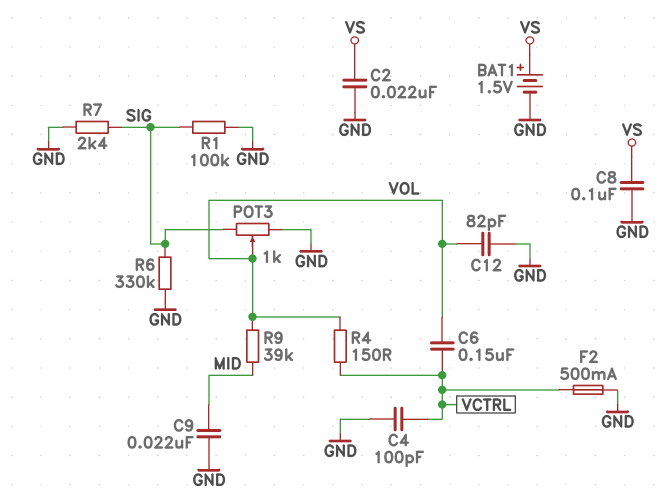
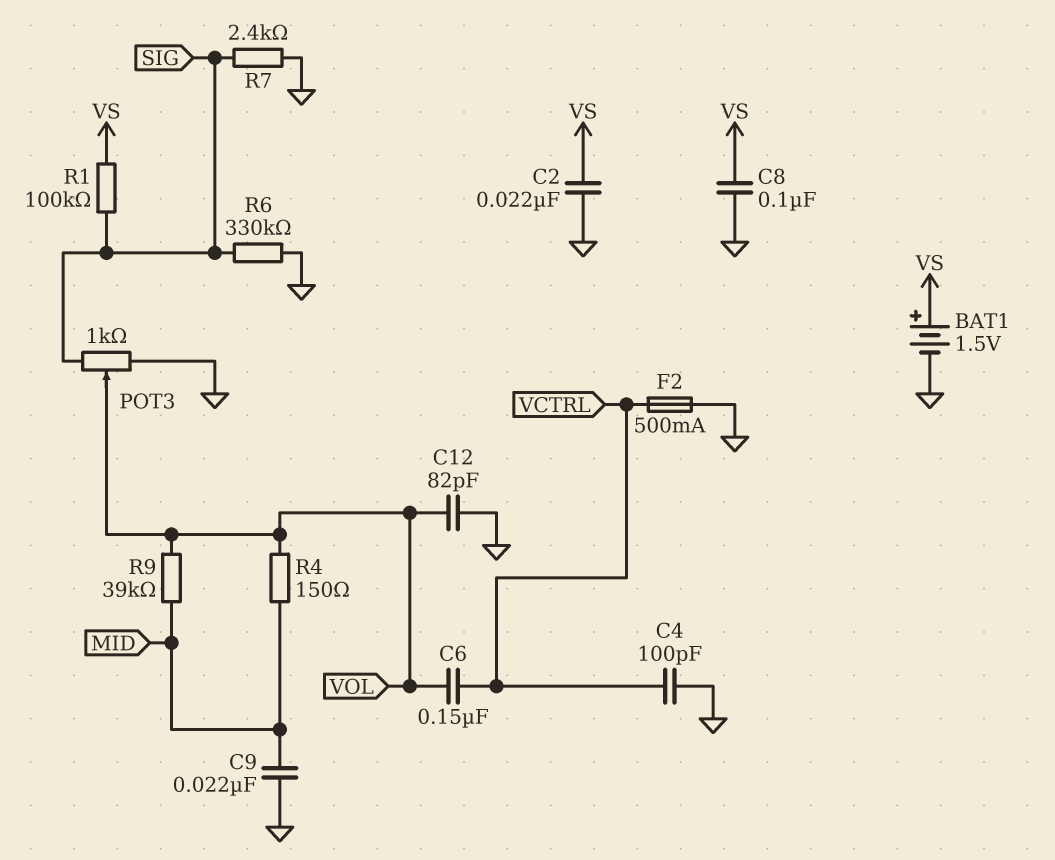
R1: 100k (GND, SIG) -> 100k (SIG, VS)
R4: 150 (VCTRL, VOL) -> 150 (MID, VOL)

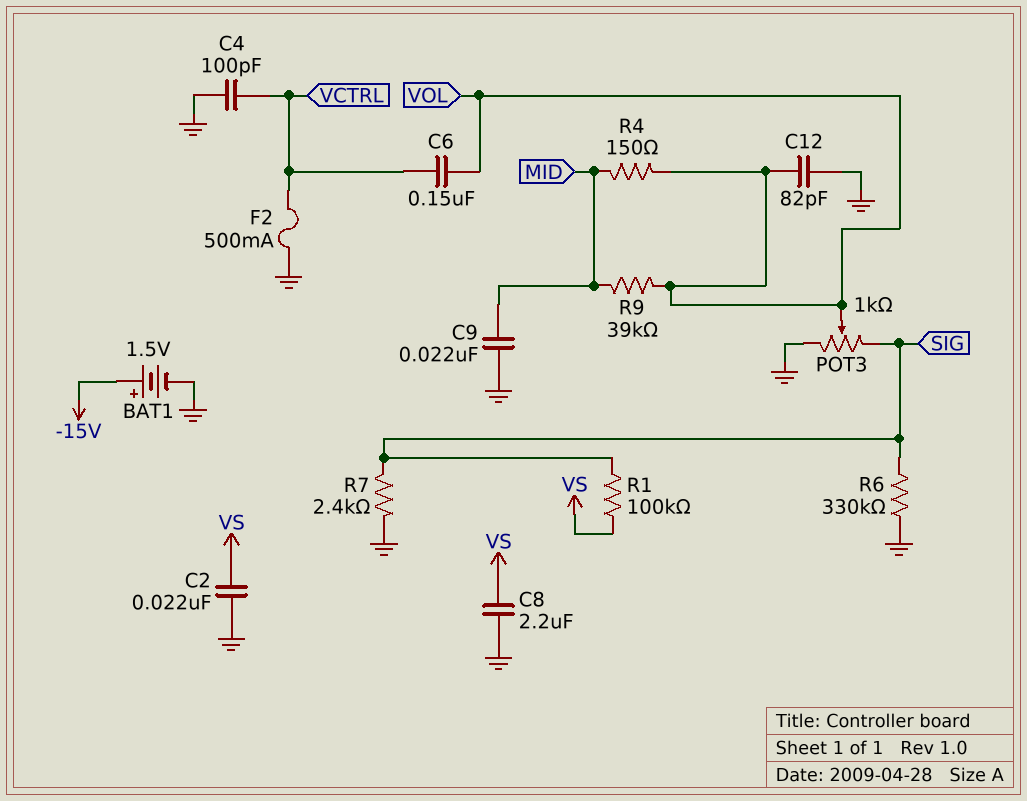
BAT1: 1.5V (plus VS, minus GND) -> 1.5V (plus -15V, minus GND)
C8: 100nF (GND, VS) -> 2.2uF (GND, VS)

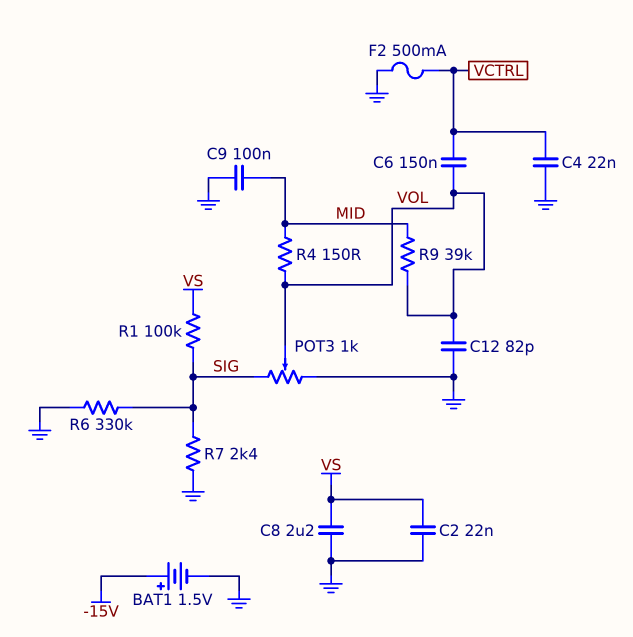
C4: 100pF (GND, VCTRL) -> 22nF (GND, VCTRL)
C9: 22nF (GND, MID) -> 100nF (GND, MID)

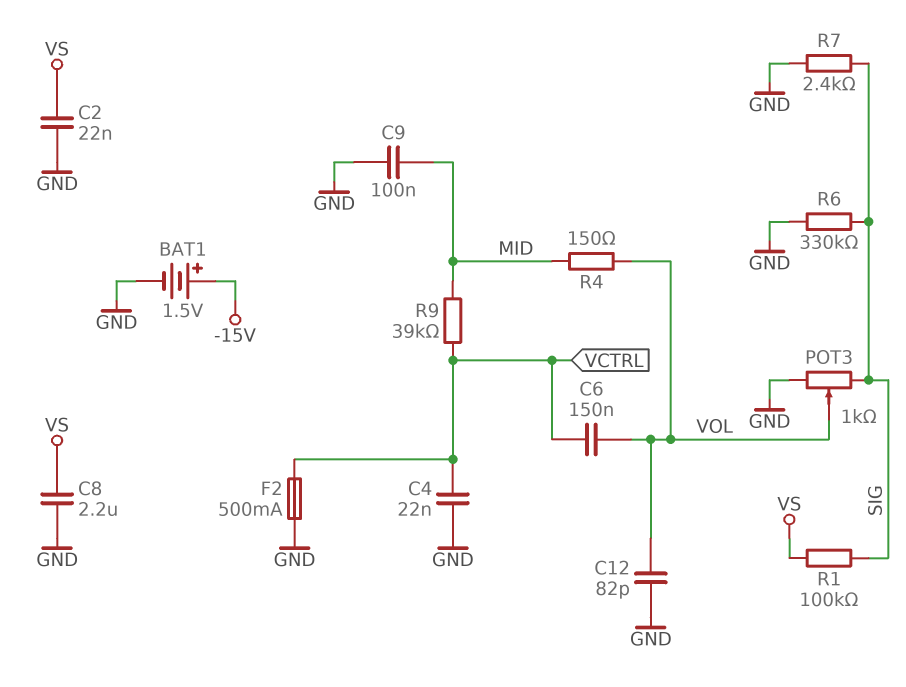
R9: 39k (MID, VOL) -> 39k (MID, VCTRL)

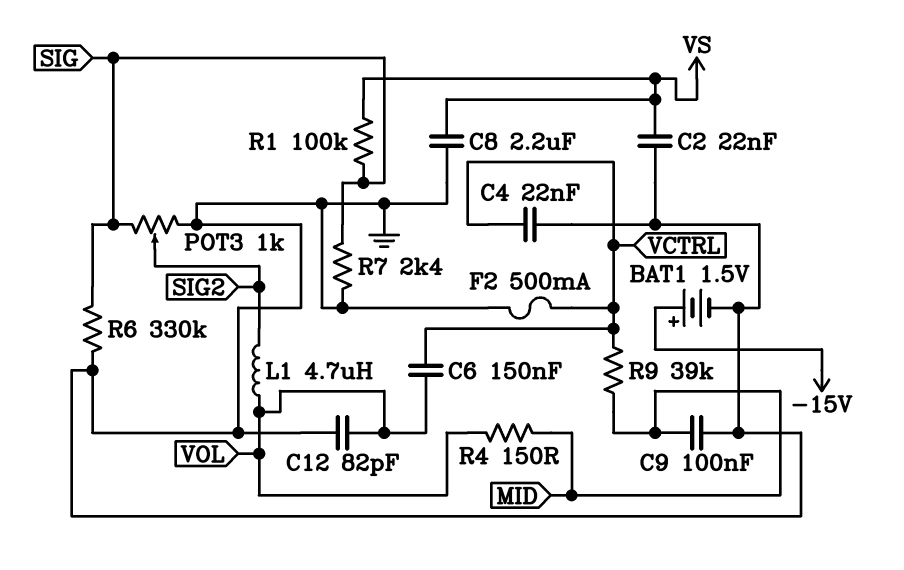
L1: none -> 4.7uH (SIG2, VOL)
POT3: 1k (GND, SIG, wiper VOL) -> 1k (GND, SIG, wiper SIG2)

